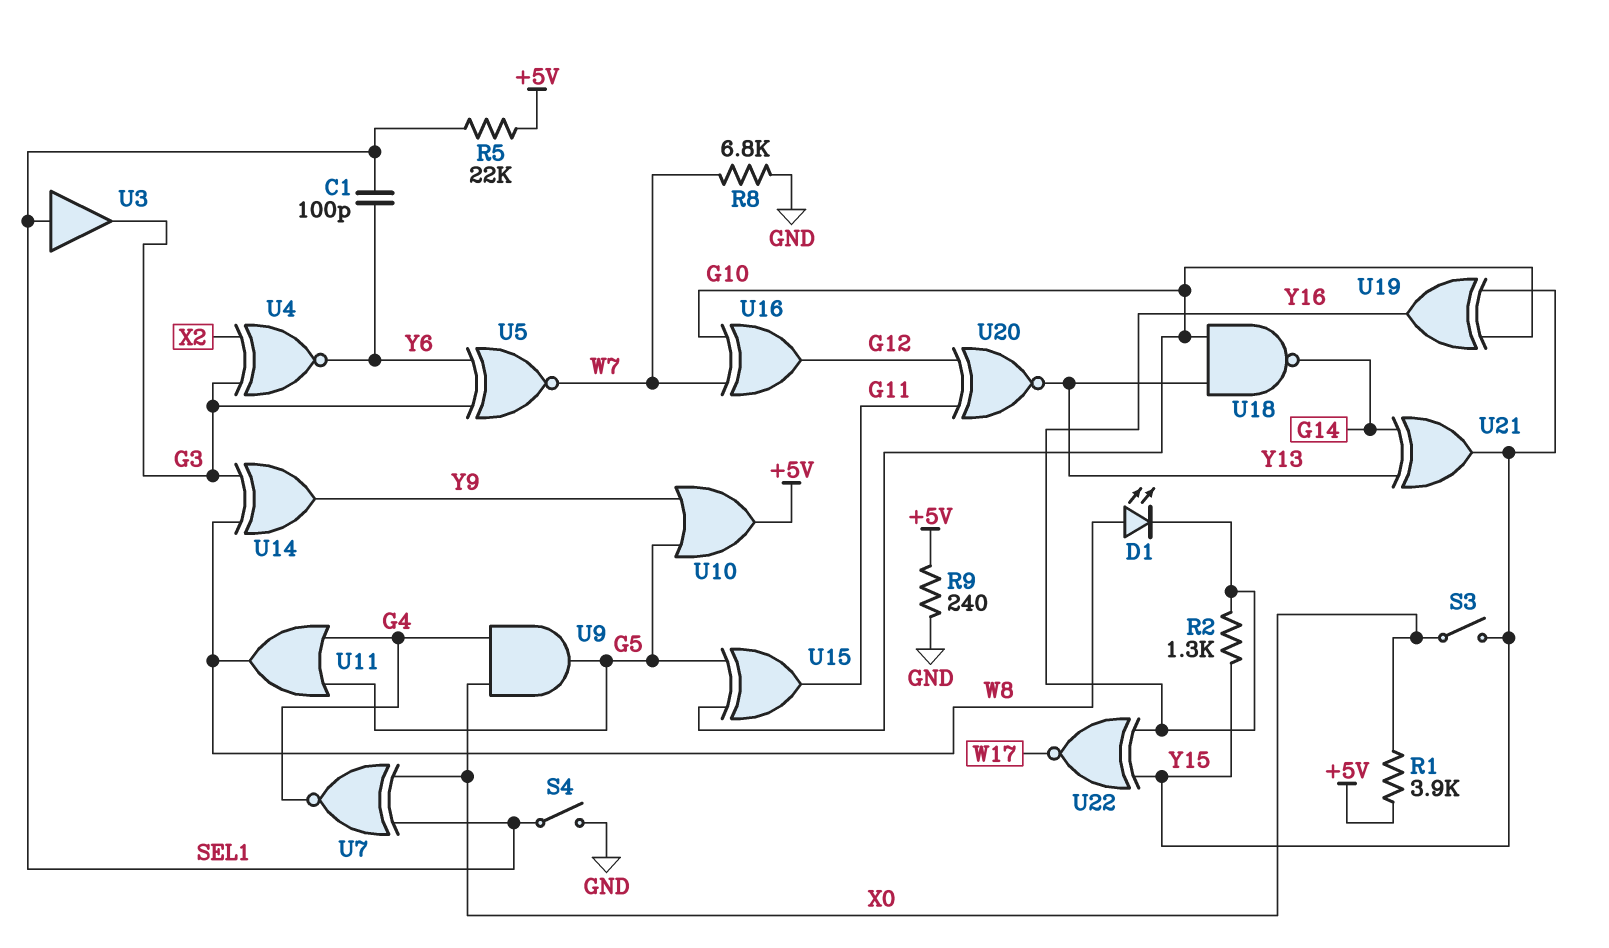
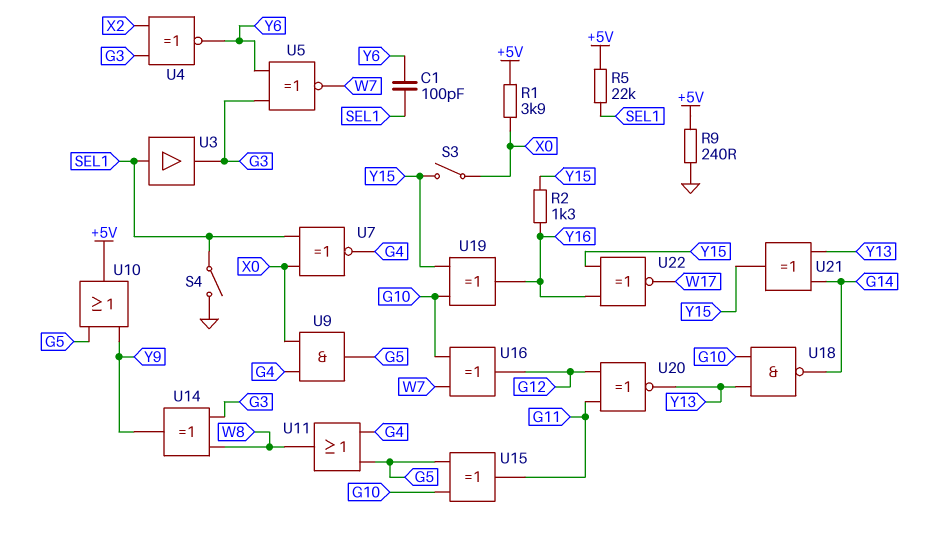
D1: LED (A W8, K Y16) -> none
R8: 6.8k (GND, W7) -> none

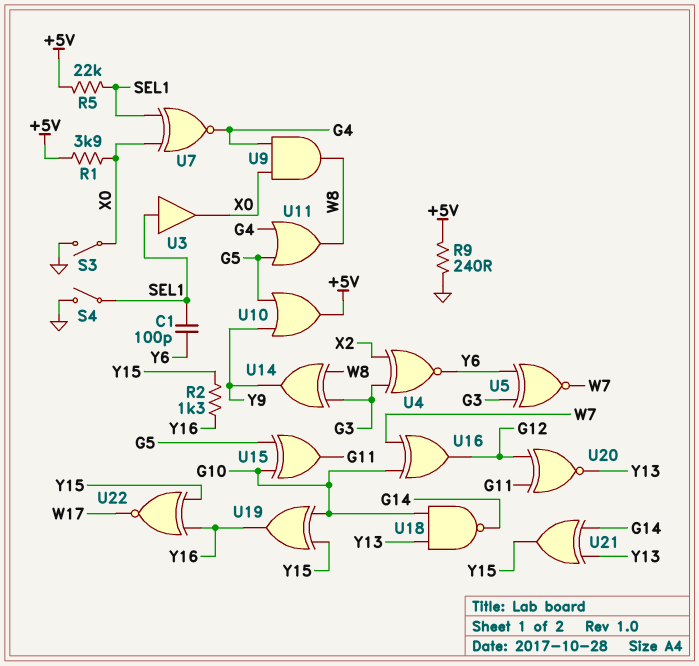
S3: switch (X0, Y15) -> switch (GND, X0)
U3: buffer (in SEL1, out G3) -> buffer (in SEL1, out X0)
U9: AND (in G4, in X0, out G5) -> AND (in G4, in X0, out W8)

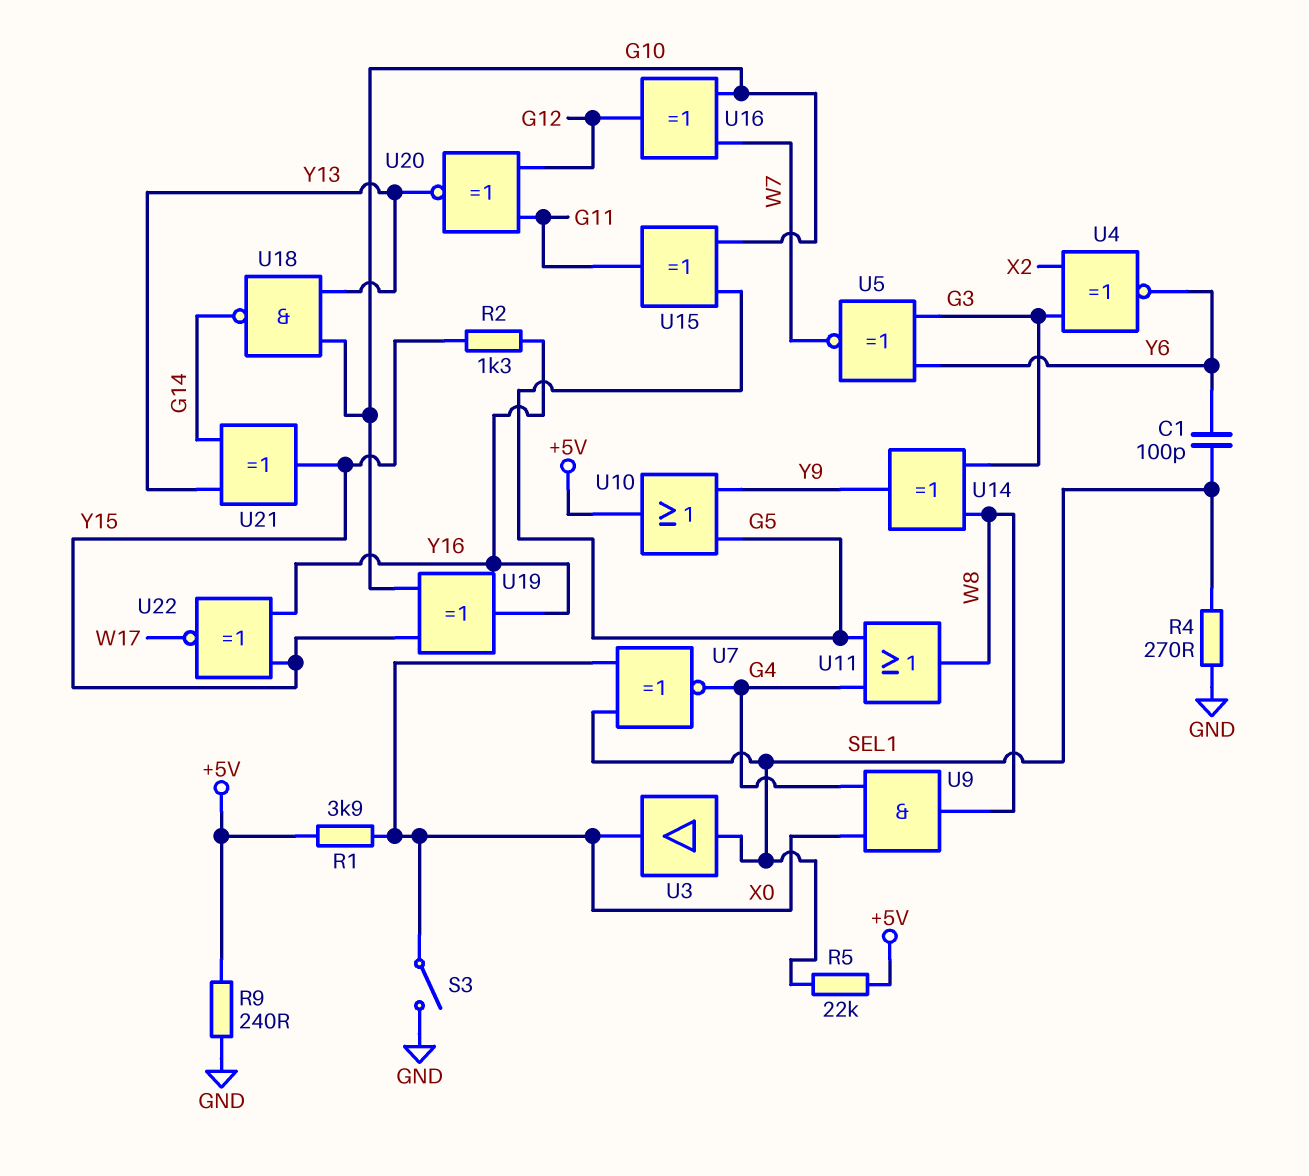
R4: none -> 270 (GND, SEL1)
S4: switch (GND, SEL1) -> none

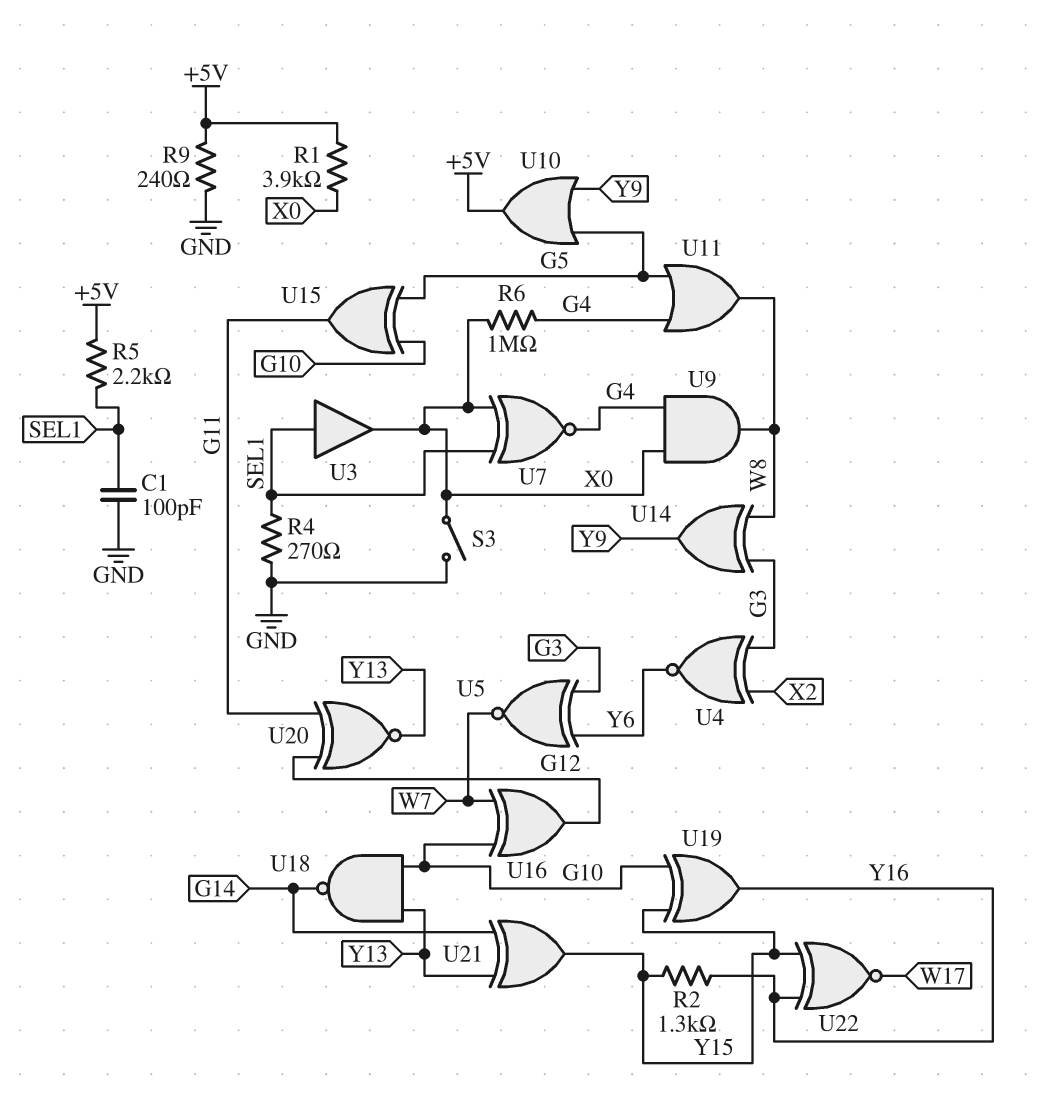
C1: 100pF (SEL1, Y6) -> 100pF (GND, SEL1)
R5: 22k (+5V, SEL1) -> 2.2k (+5V, SEL1)
R6: none -> 1M (G4, X0)

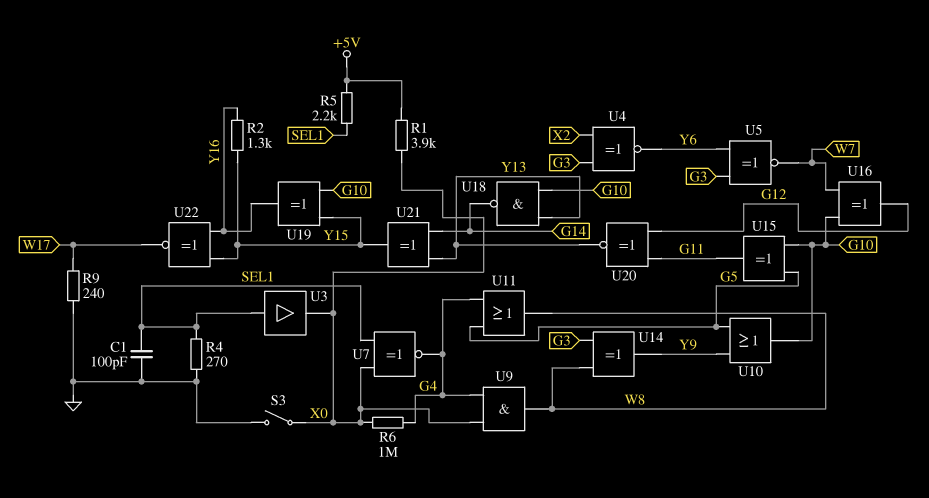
R9: 240 (+5V, GND) -> 240 (GND, W17)
U10: OR (in G5, in Y9, out +5V) -> OR (in G5, in Y9, out G10)

